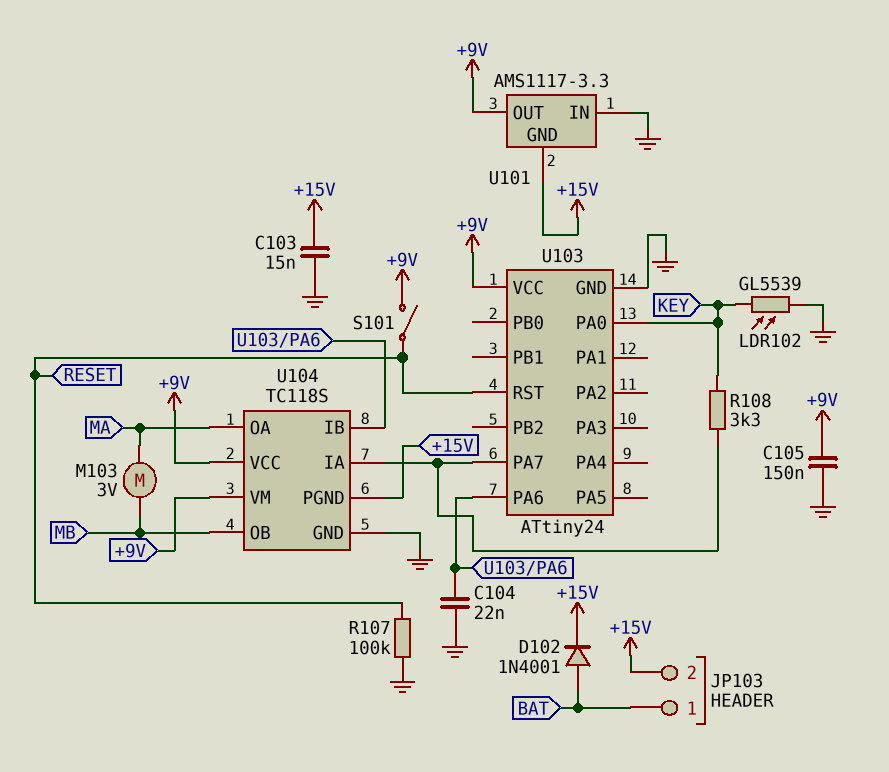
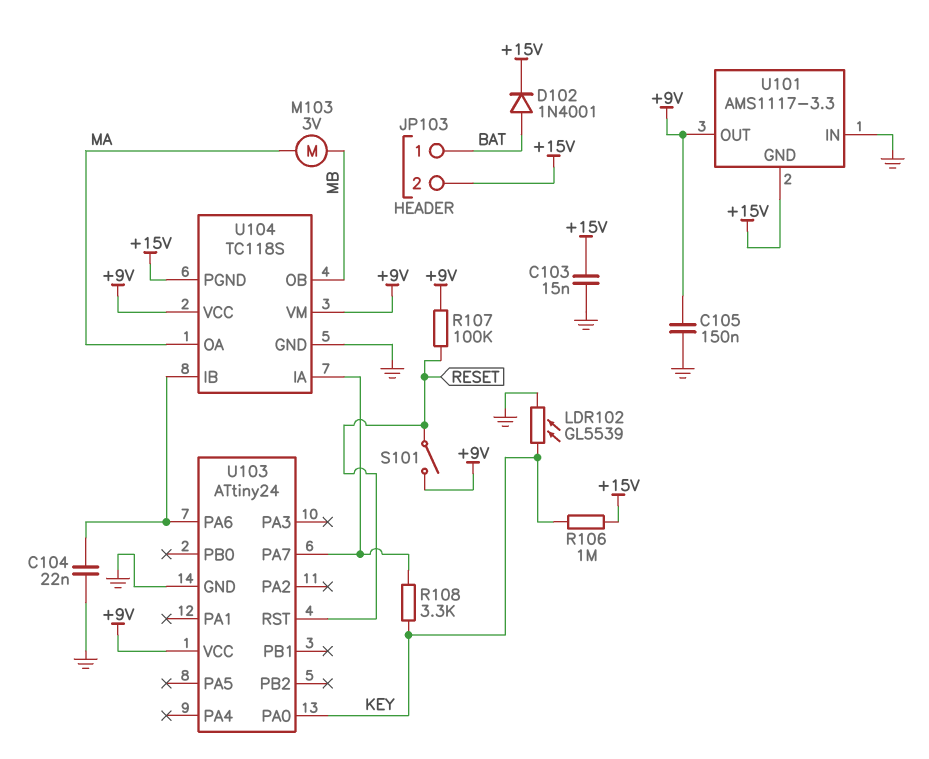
R106: none -> 1M (+15V, KEY)
R107: 100k (GND, RESET) -> 100k (+9V, RESET)

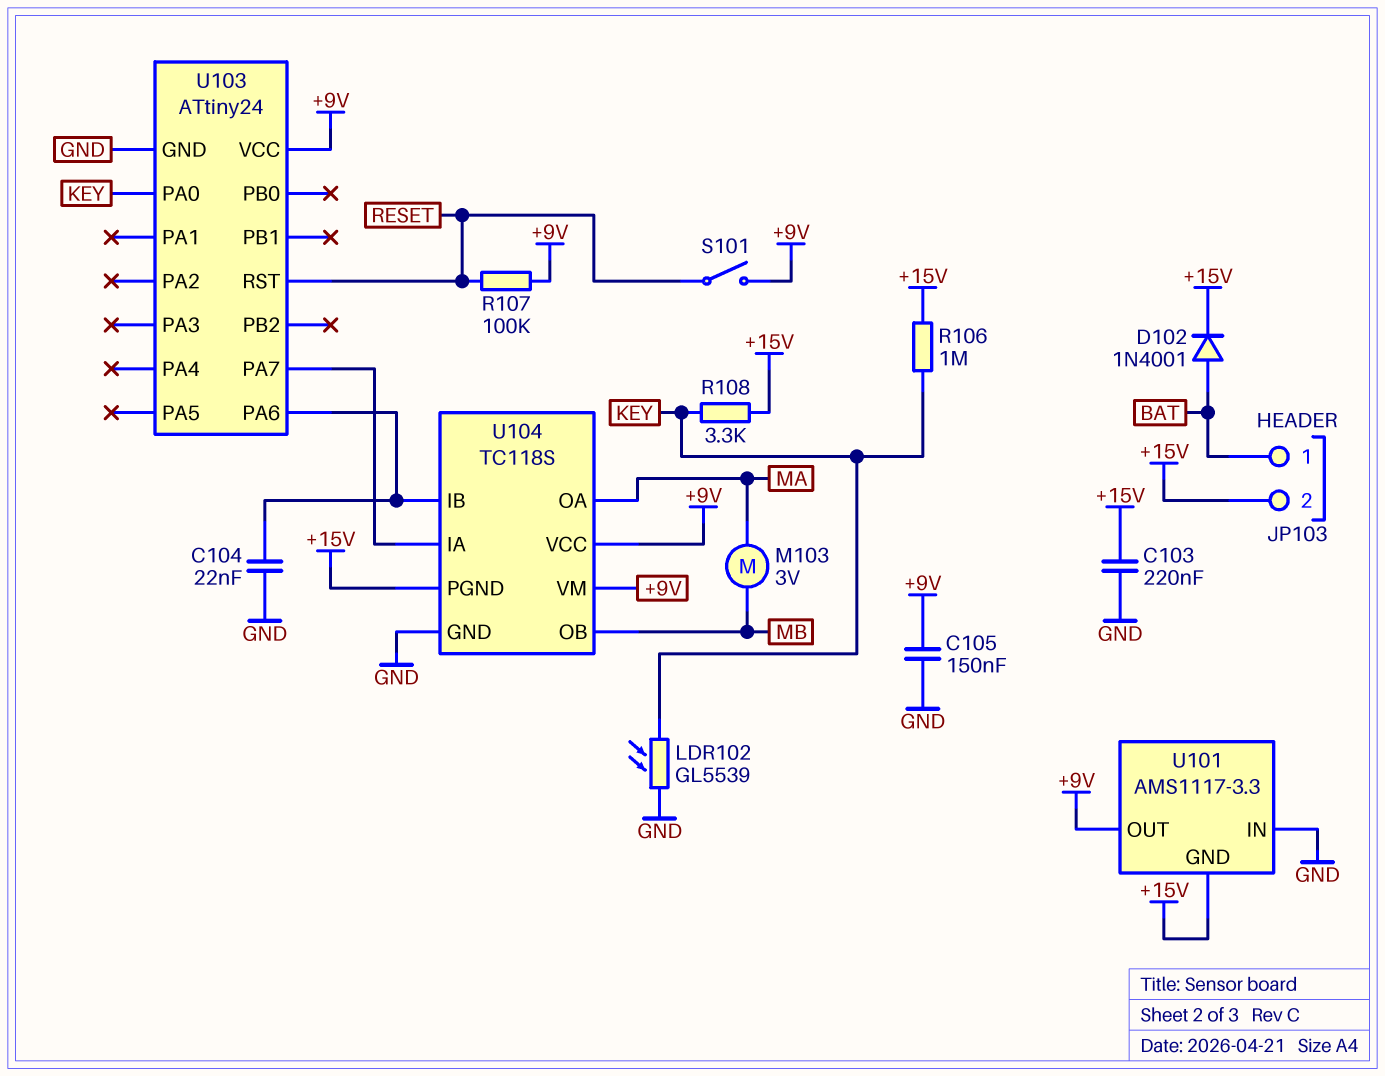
C103: 15nF (+15V, GND) -> 220nF (+15V, GND)
R108: 3.3k (KEY, U103/PA7) -> 3.3k (+15V, KEY)

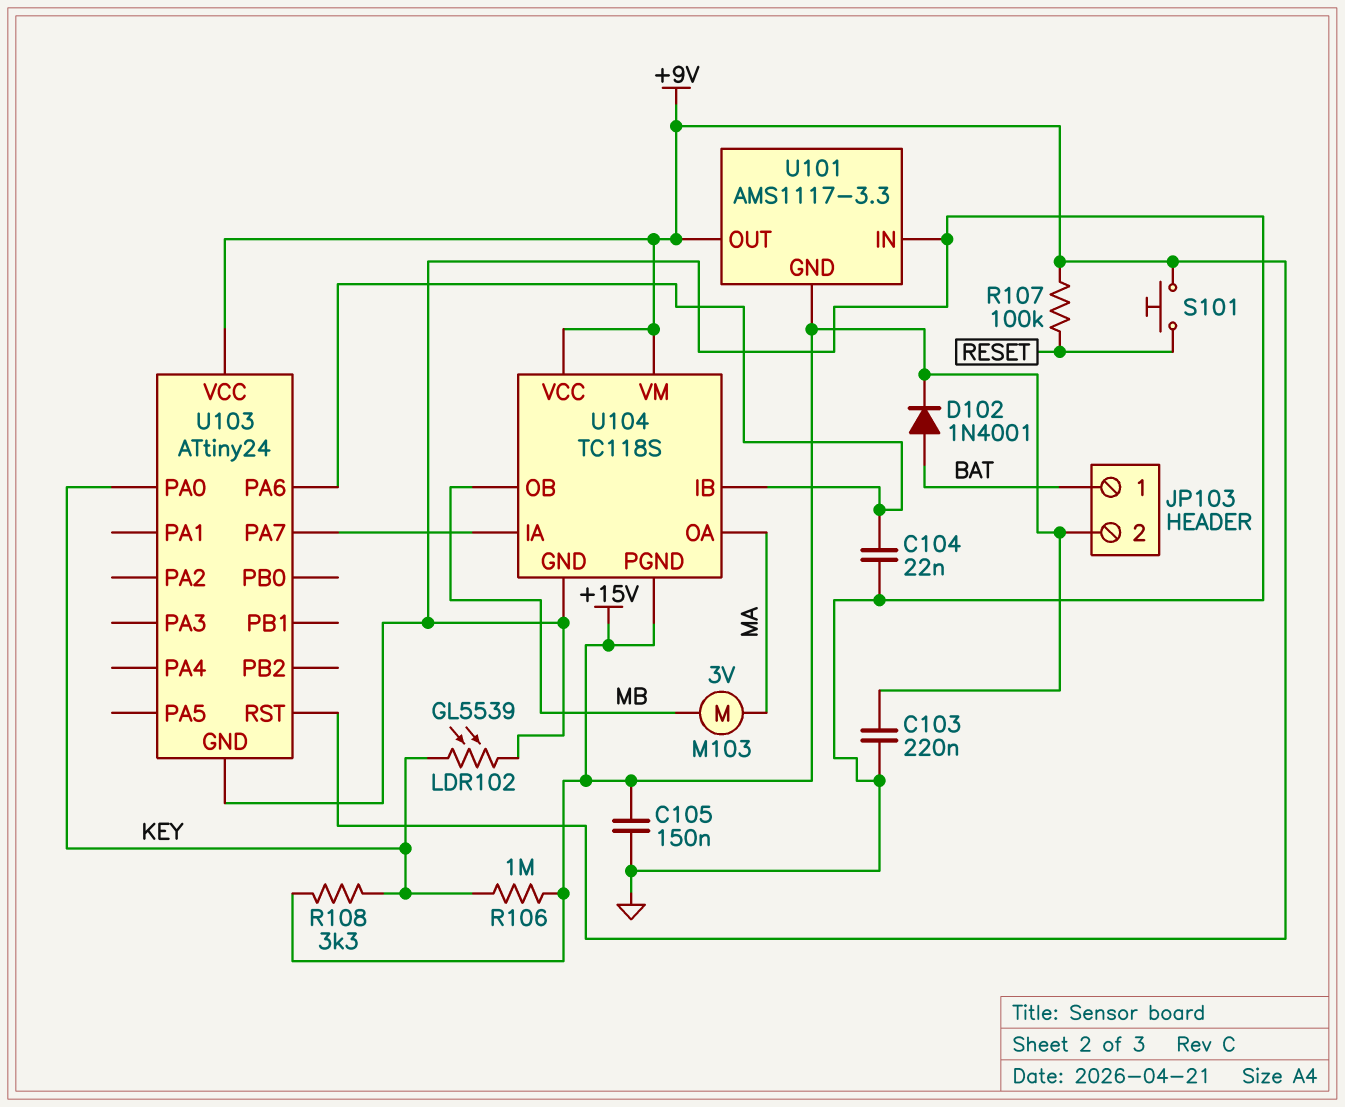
C105: 150nF (+9V, GND) -> 150nF (+15V, GND)
S101: switch (+9V, RESET) -> button (+9V, RESET)
U103 pin RST: RESET -> +9V

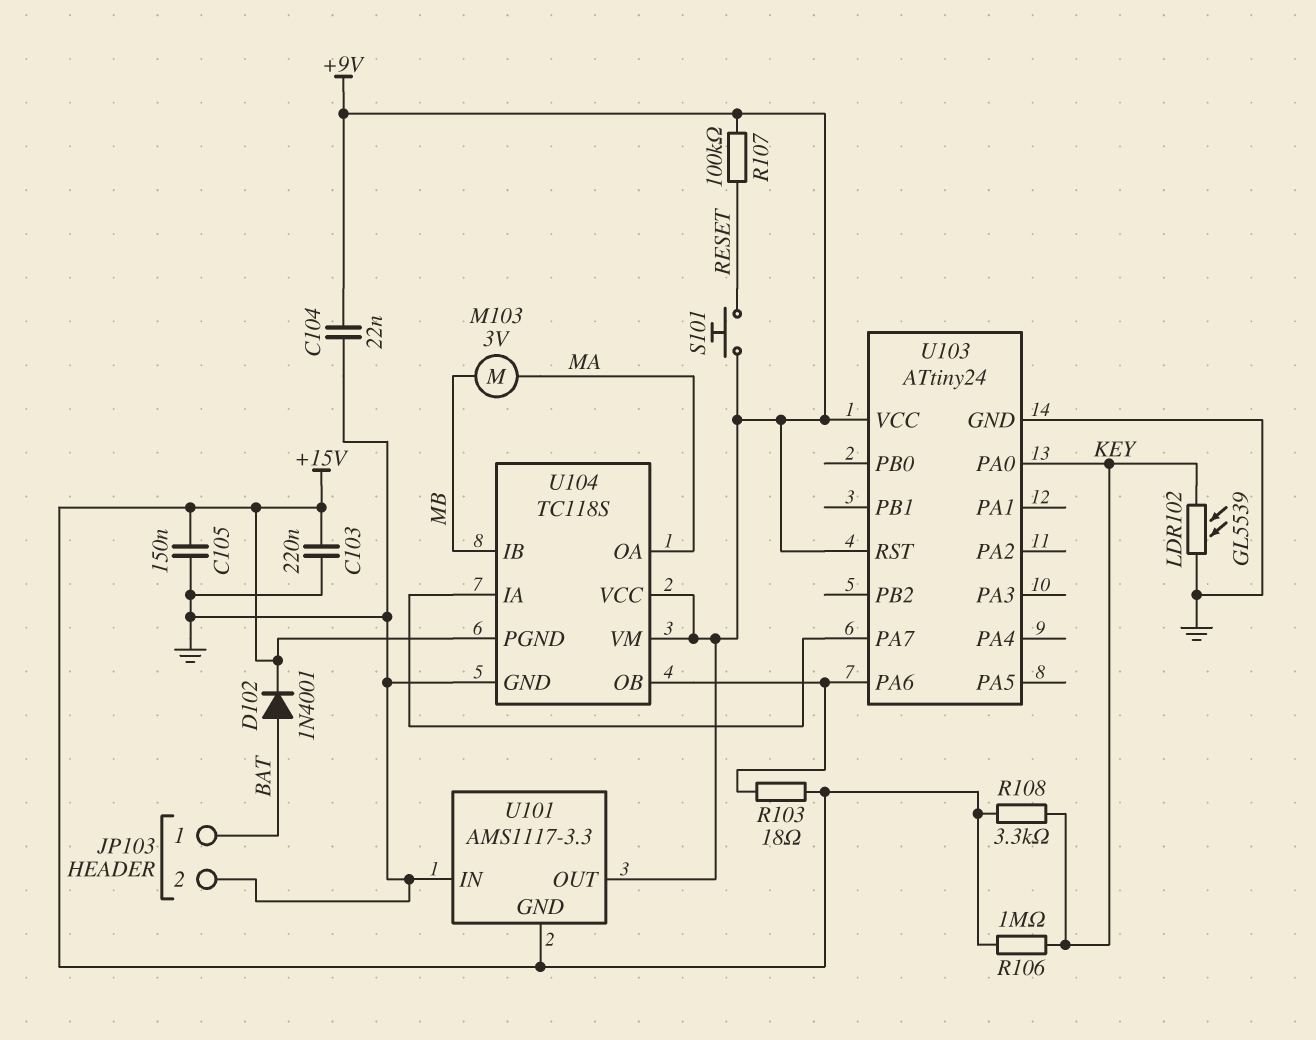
C104: 22nF (GND, U103/PA6) -> 22nF (+9V, GND)
JP103 pin 2: +15V -> GND
R103: none -> 18 (+15V, U103/PA6)
U104 pin IB: U103/PA6 -> MB
U104 pin OB: MB -> U103/PA6

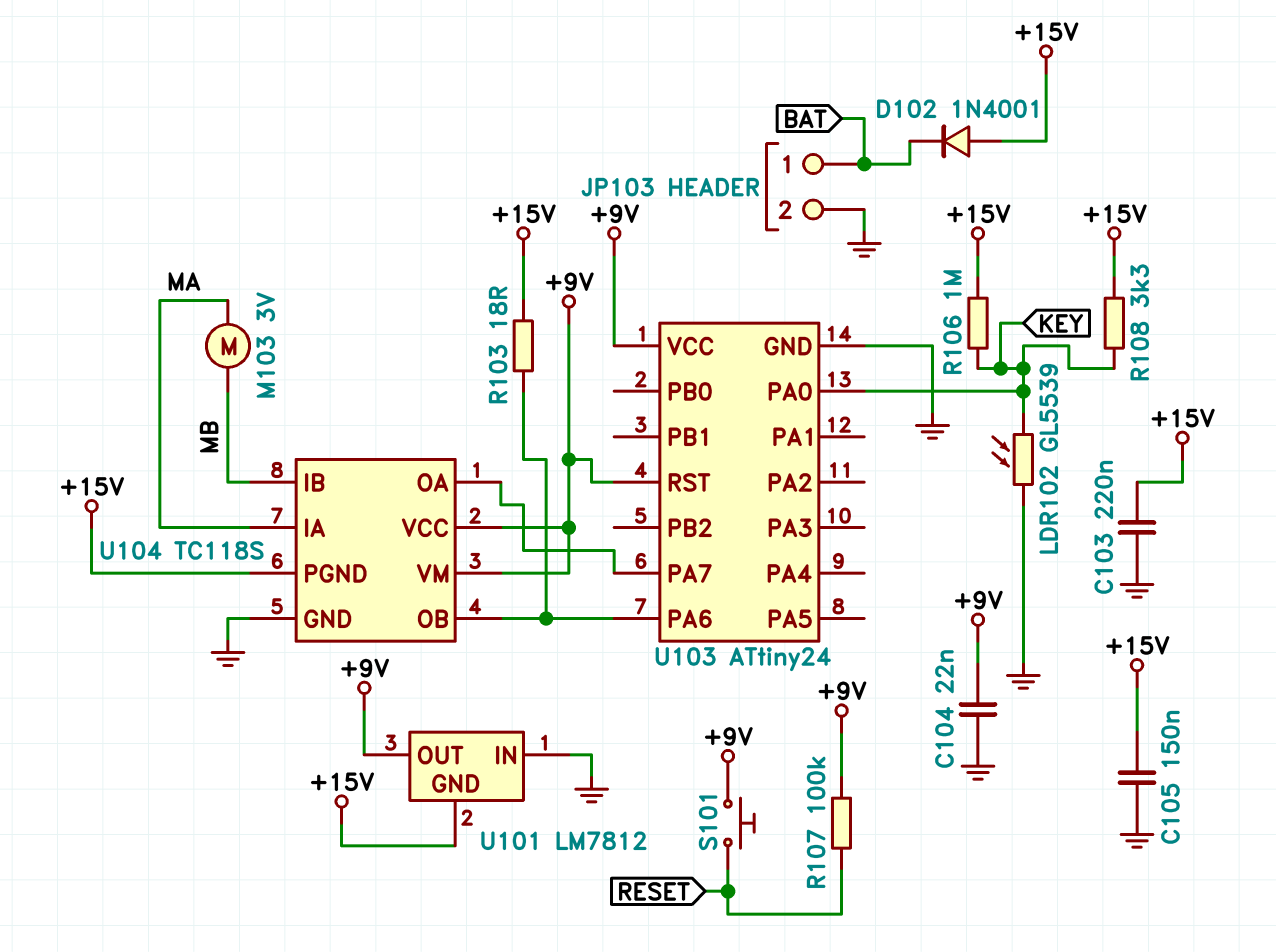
D102: diode 1N4001 (A BAT, K +15V) -> diode 1N4001 (A +15V, K BAT)
U101: AMS1117-3.3 -> LM7812
U104 pin IA: U103/PA7 -> MA
U104 pin OA: MA -> U103/PA7

